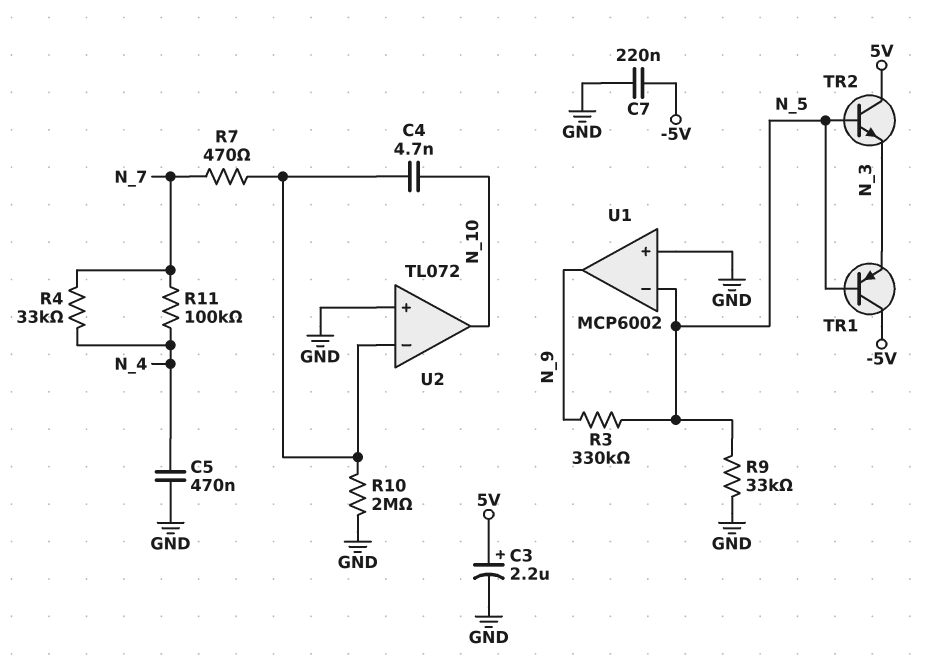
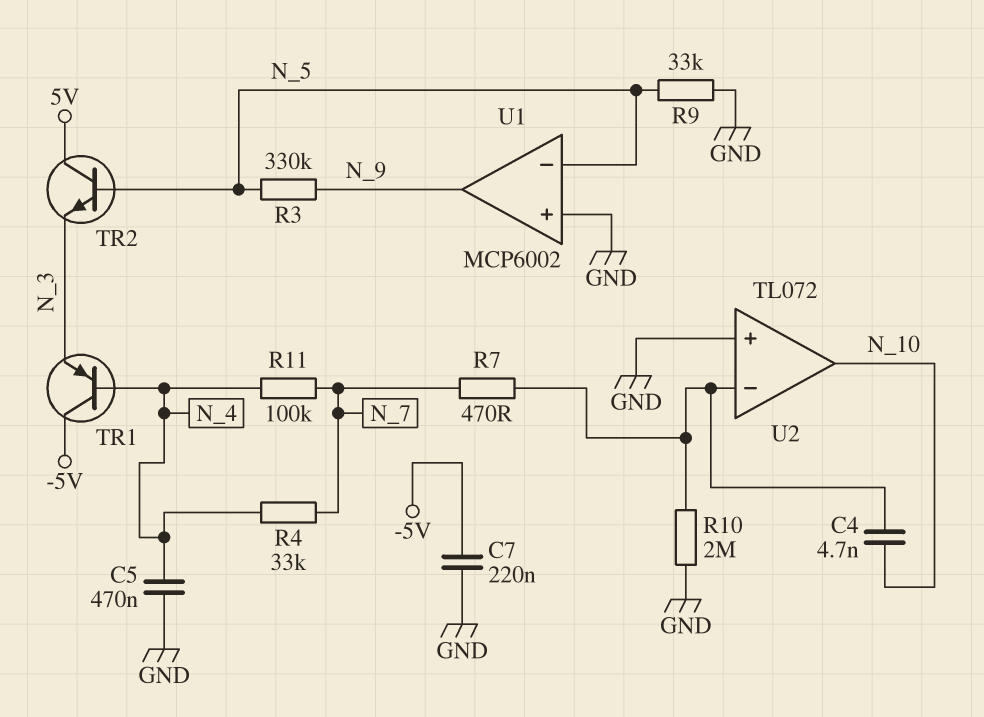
C3: 2.2uF (plus 5V, minus GND) -> none
TR1: PNP (B N_5, C -5V, E N_3) -> PNP (B N_4, C -5V, E N_3)

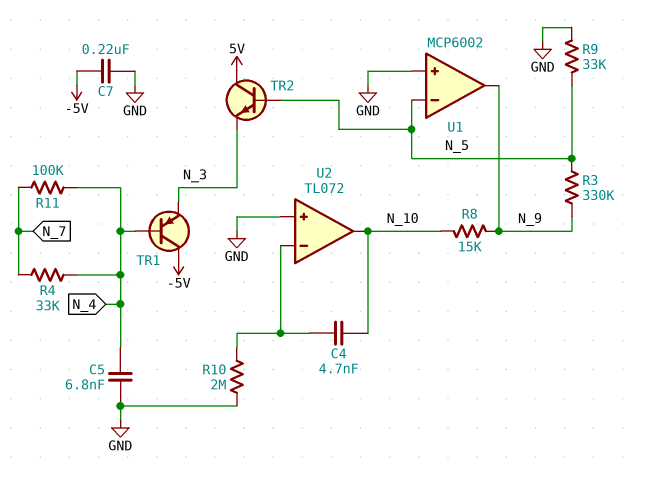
C5: 470nF (GND, N_4) -> 6.8nF (GND, N_4)
R7: 470 (N_7, U2/in-) -> none
R8: none -> 15k (N_9, N_10)

